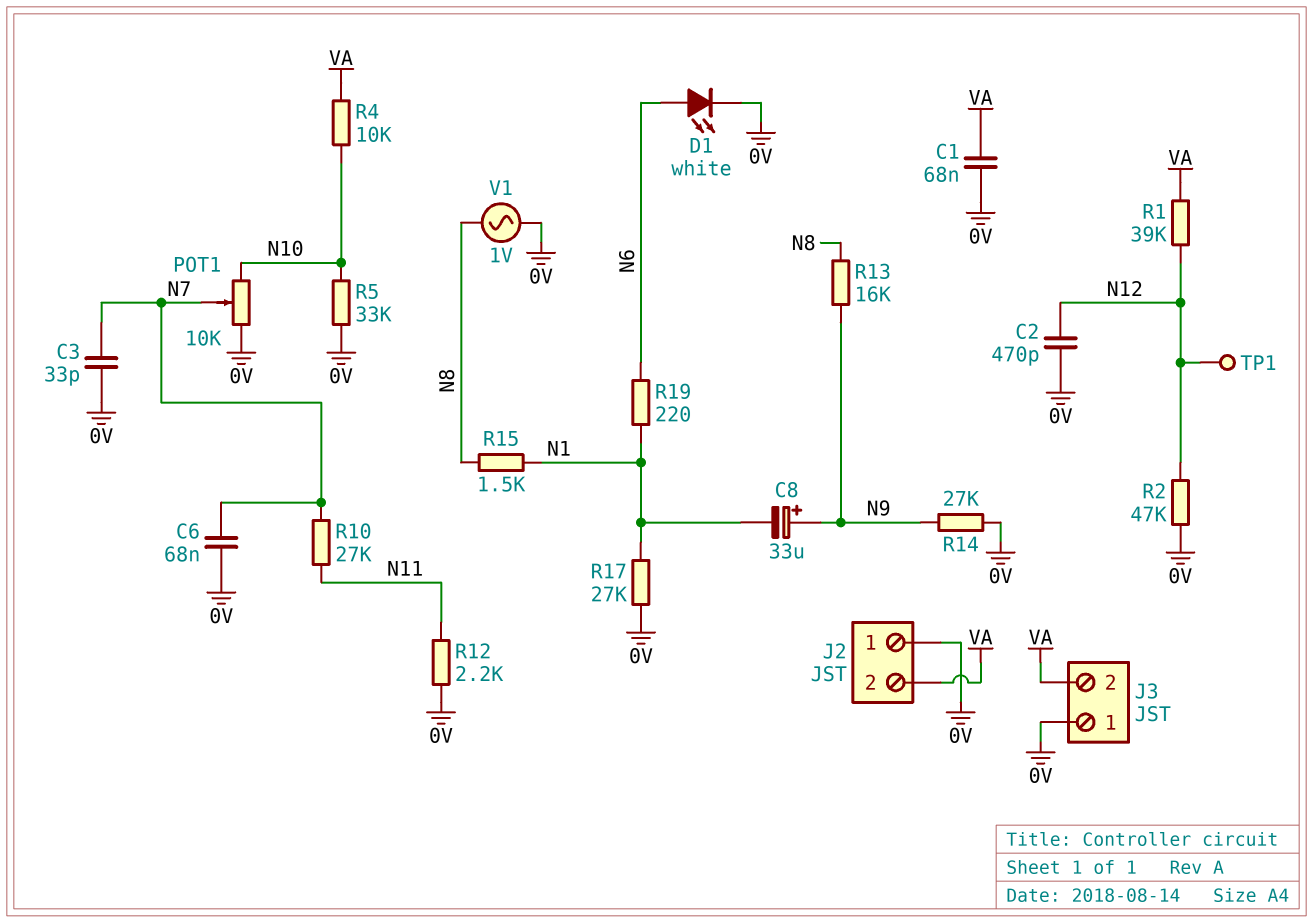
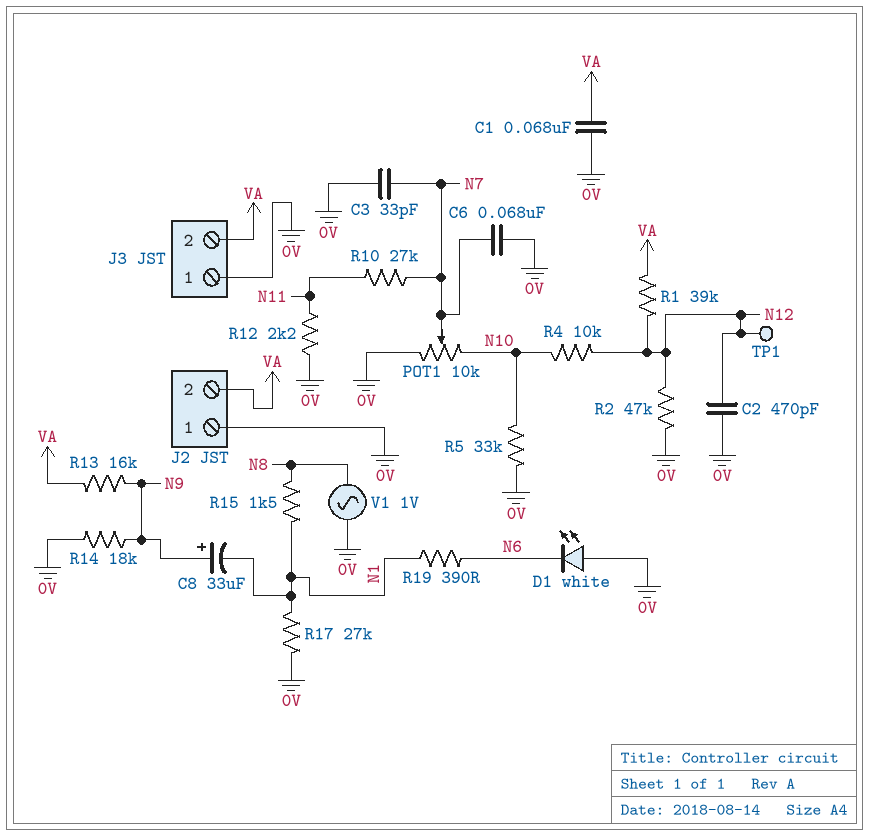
D1: LED white (A N6, K 0V) -> LED white (A 0V, K N6)
R4: 10k (N10, VA) -> 10k (N10, N12)
R13: 16k (N8, N9) -> 16k (N9, VA)
R14: 27k (0V, N9) -> 18k (0V, N9)
R19: 220 (N1, N6) -> 390 (N1, N6)

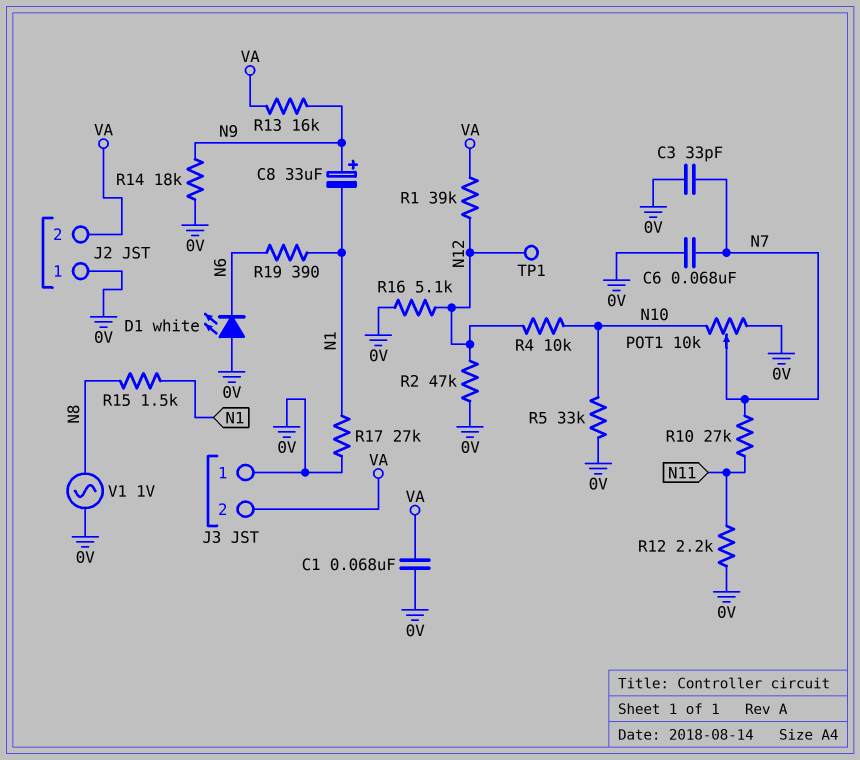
C2: 470pF (0V, N12) -> none
R16: none -> 5.1k (0V, N12)

